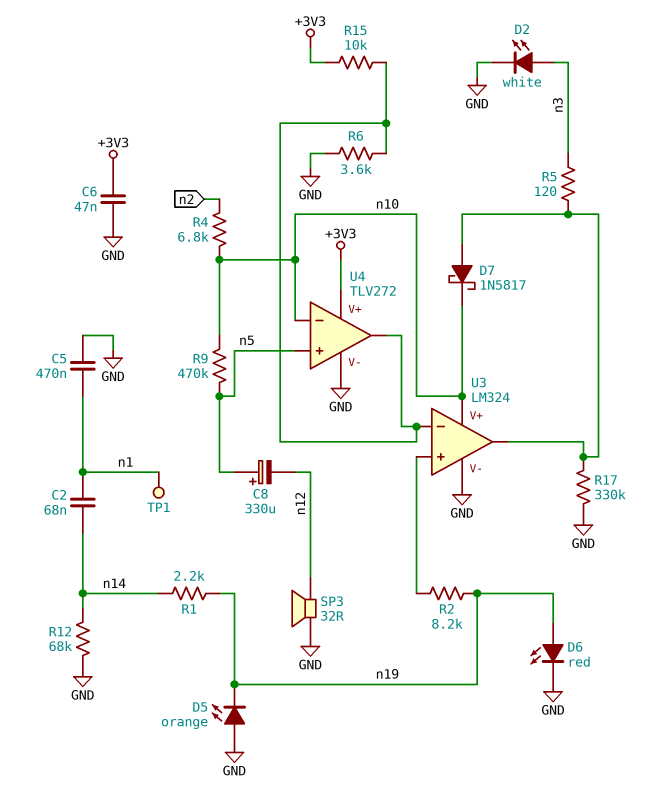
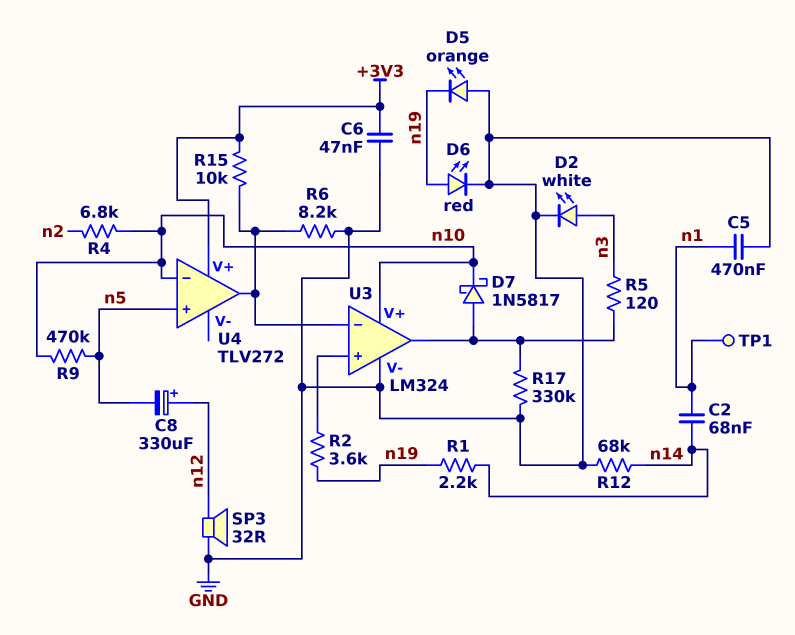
C8: 330uF (plus n5, minus n12) -> 330uF (plus n12, minus n5)
R2: 8.2k (U3/in+, n19) -> 3.6k (U3/in+, n19)
R6: 3.6k (GND, U3/in-) -> 8.2k (GND, U3/in-)
U4 pin V-: GND -> none

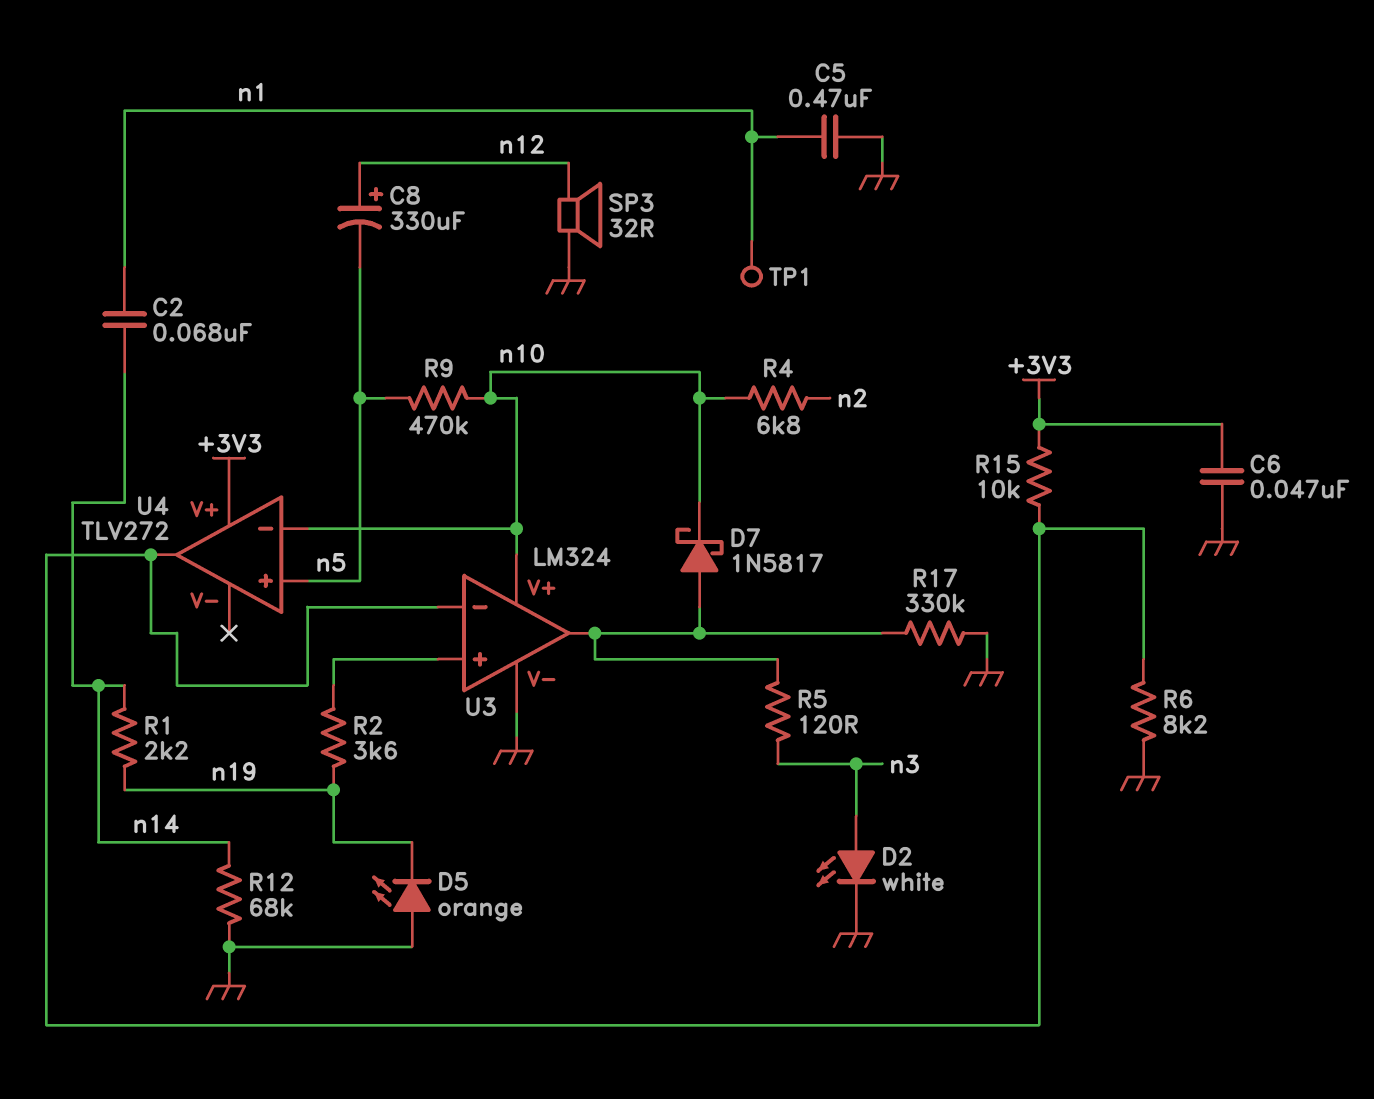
D6: LED red (A n19, K GND) -> none

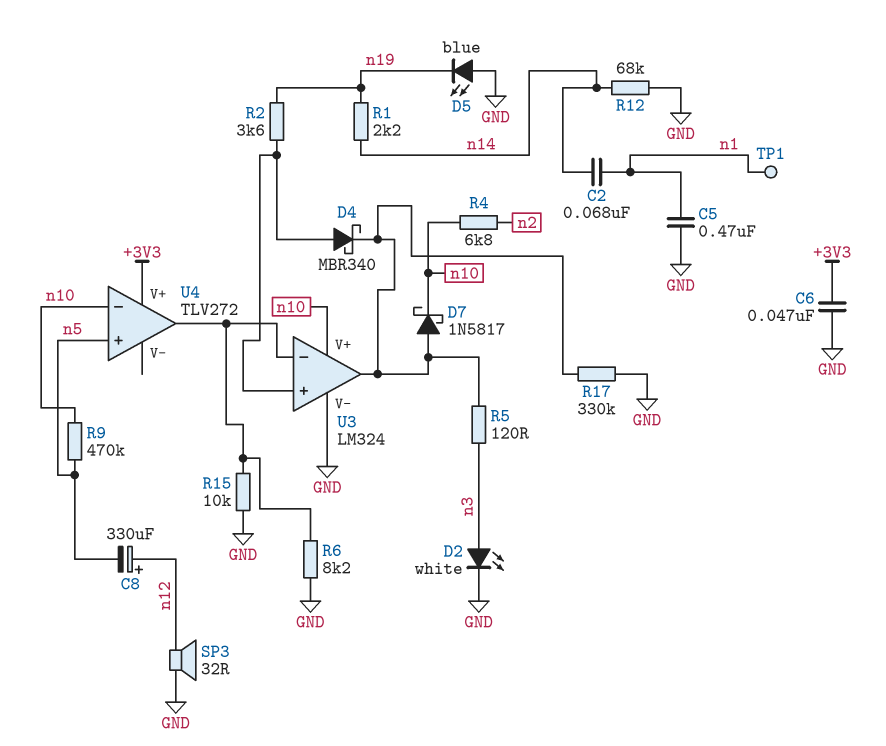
D4: none -> schottky MBR340 (A U3/in+, K U3/out)
D5: LED orange (A GND, K n19) -> LED blue (A GND, K n19)
R15: 10k (+3V3, U3/in-) -> 10k (GND, U3/in-)

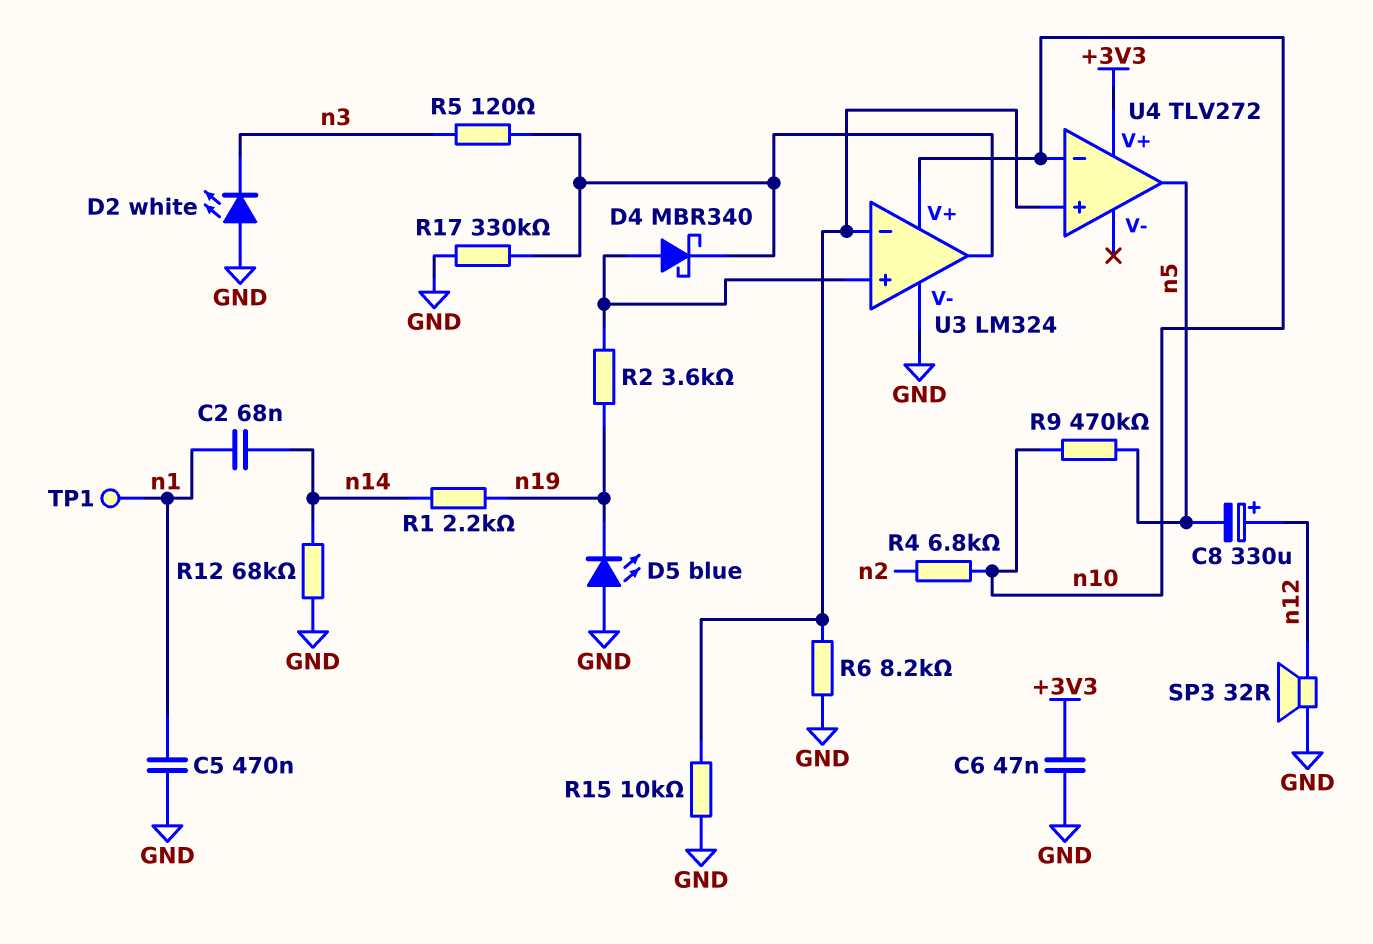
D2: LED white (A n3, K GND) -> LED white (A GND, K n3)
D7: schottky 1N5817 (A U3/out, K n10) -> none
U4 pin in+: n5 -> U3/in-
U4 pin out: U3/in- -> n5

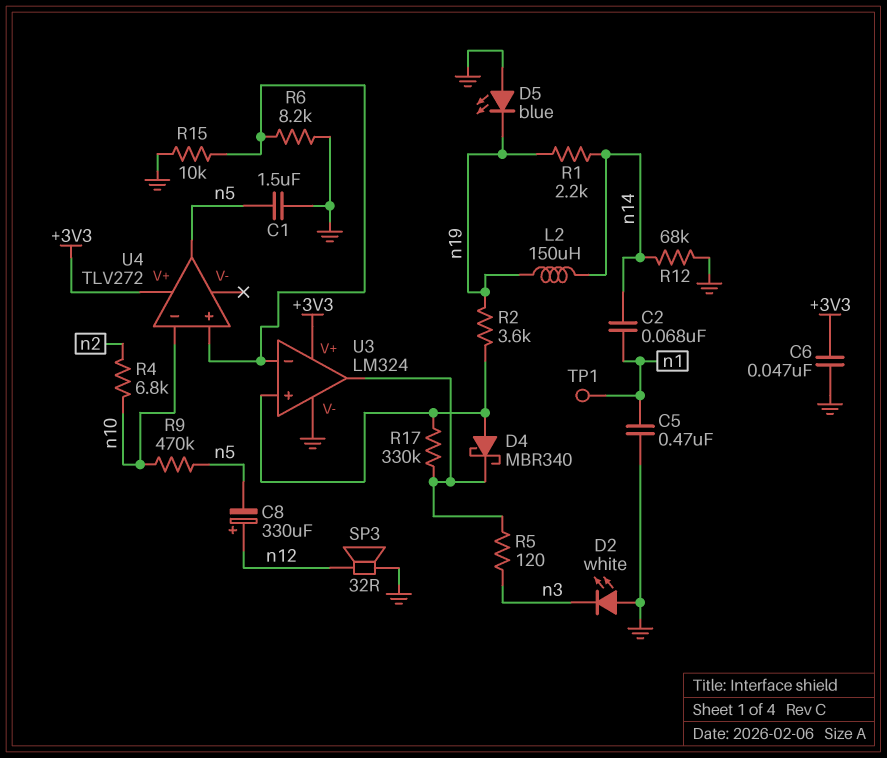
C1: none -> 1.5uF (GND, n5)
L2: none -> 150uH (n14, n19)
R17: 330k (GND, U3/out) -> 330k (U3/in+, U3/out)
U3 pin V+: n10 -> +3V3

